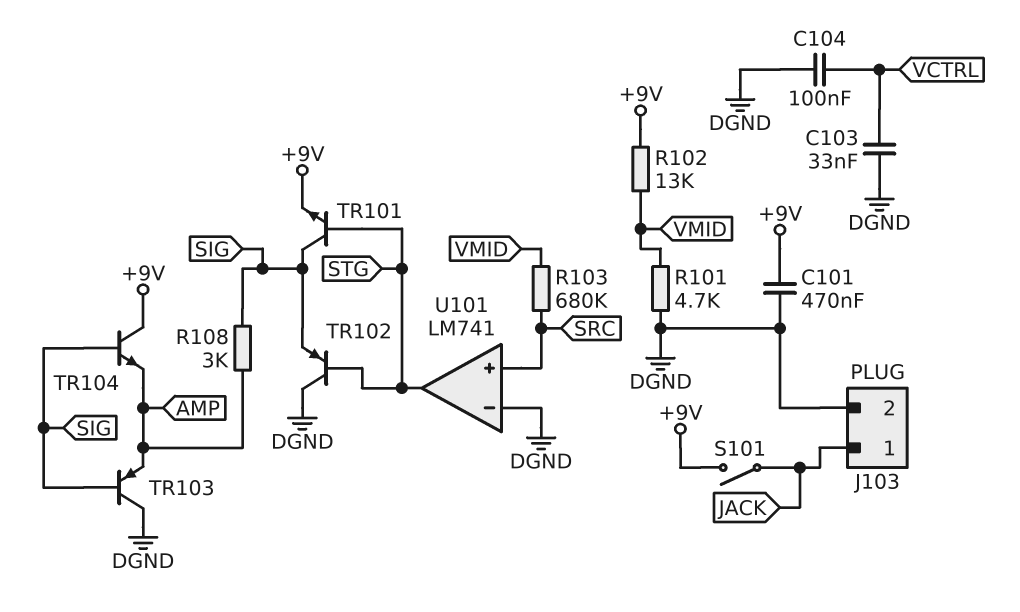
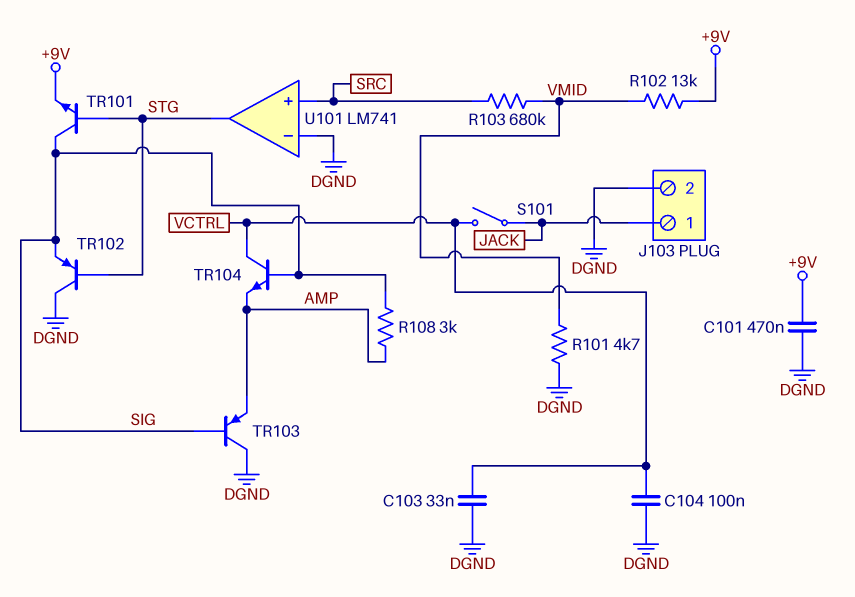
S101: switch (+9V, JACK) -> switch (JACK, VCTRL)
TR104: NPN (B SIG, C +9V, E AMP) -> NPN (B SIG, C VCTRL, E AMP)

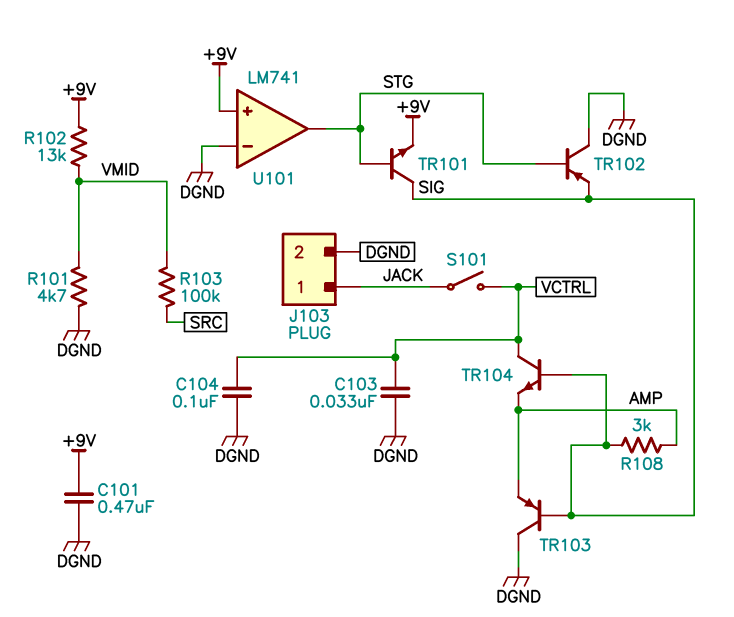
R103: 680k (SRC, VMID) -> 100k (SRC, VMID)
U101 pin in+: SRC -> +9V

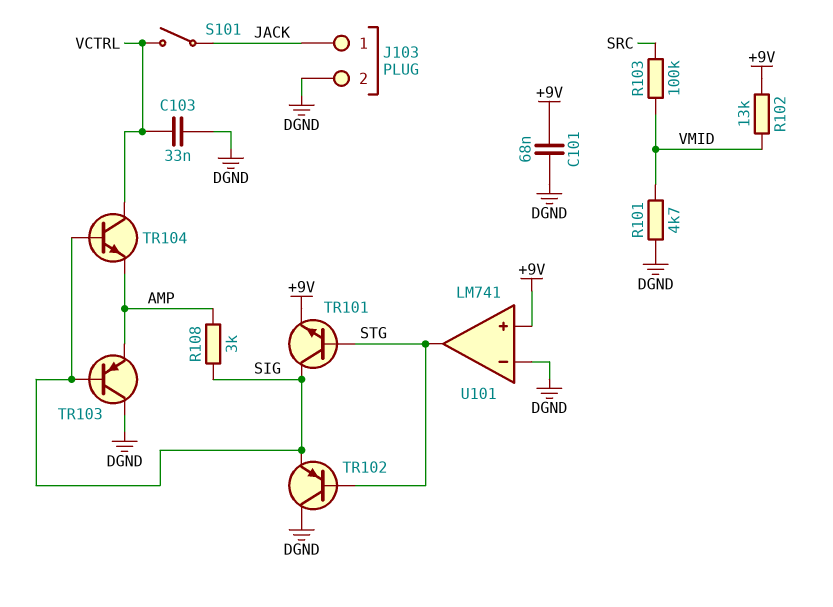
C101: 470nF (+9V, DGND) -> 68nF (+9V, DGND)
C104: 100nF (DGND, VCTRL) -> none

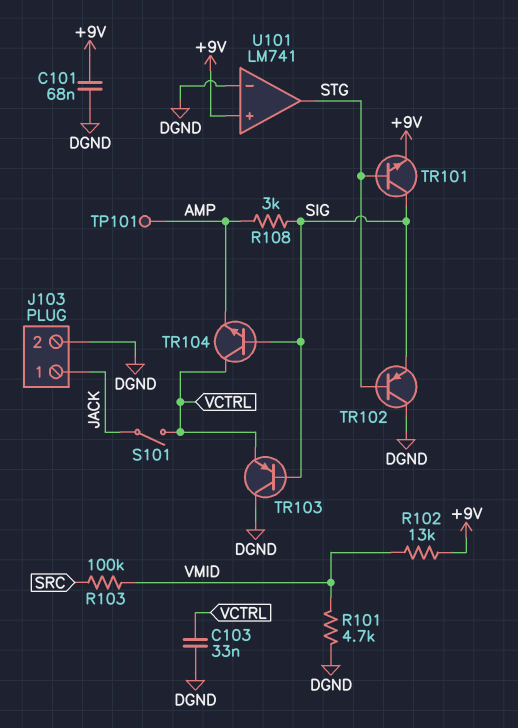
TP101: none -> test point (AMP)
TR103: PNP (B SIG, C DGND, E AMP) -> PNP (B SIG, C DGND, E VCTRL)

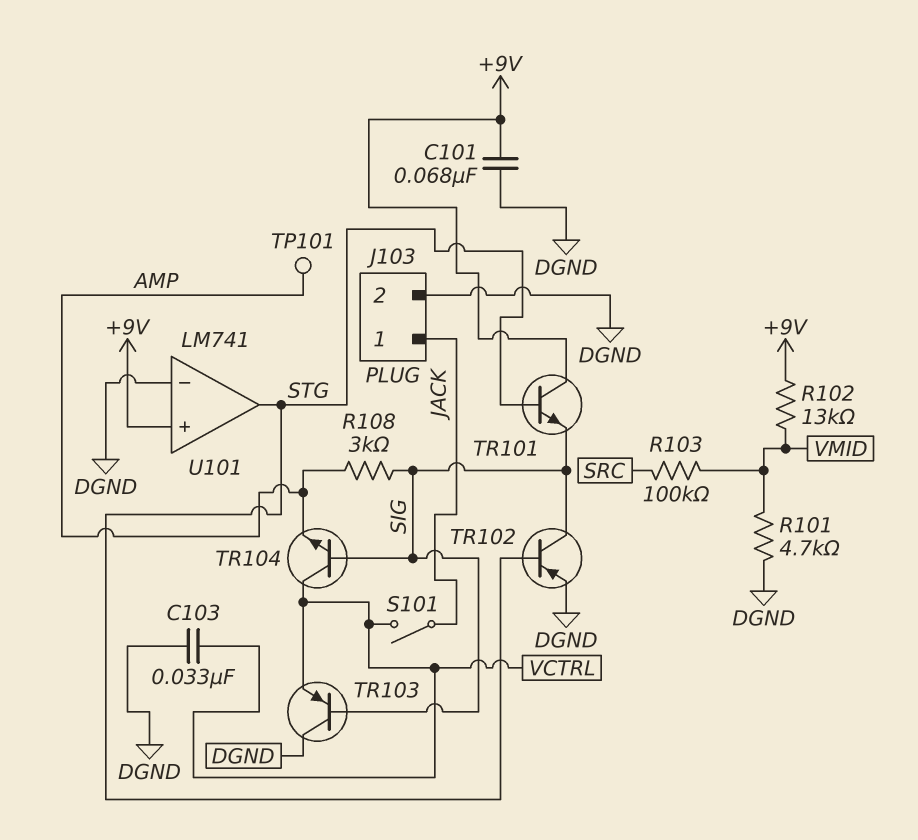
TR101: NPN (B STG, C SIG, E +9V) -> NPN (B STG, C +9V, E SIG)
TR102: PNP (B STG, C DGND, E SIG) -> PNP (B STG, C SIG, E DGND)

